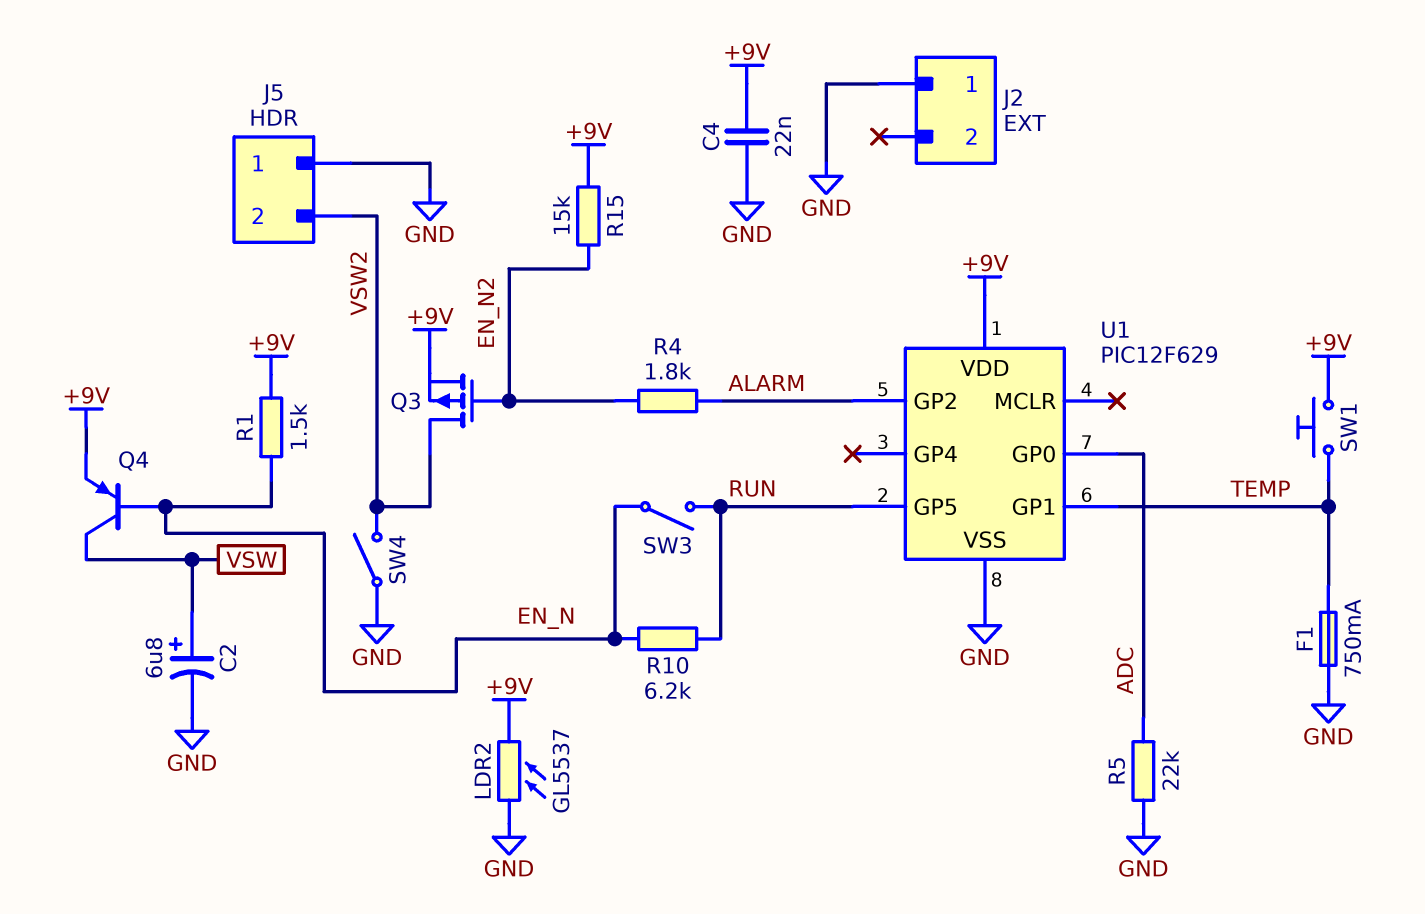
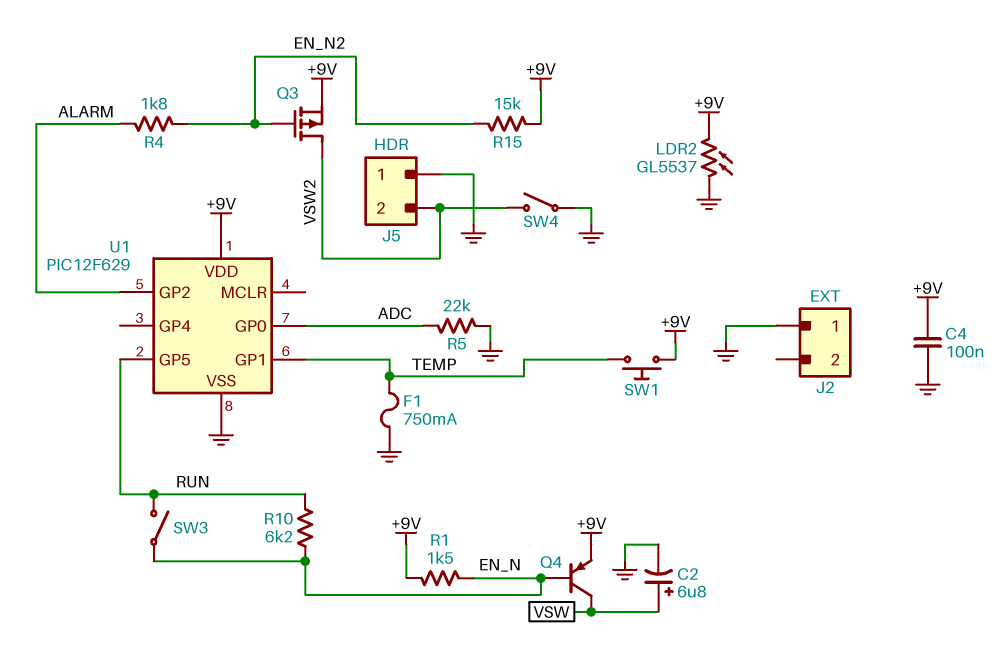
C4: 22nF (+9V, GND) -> 100nF (+9V, GND)

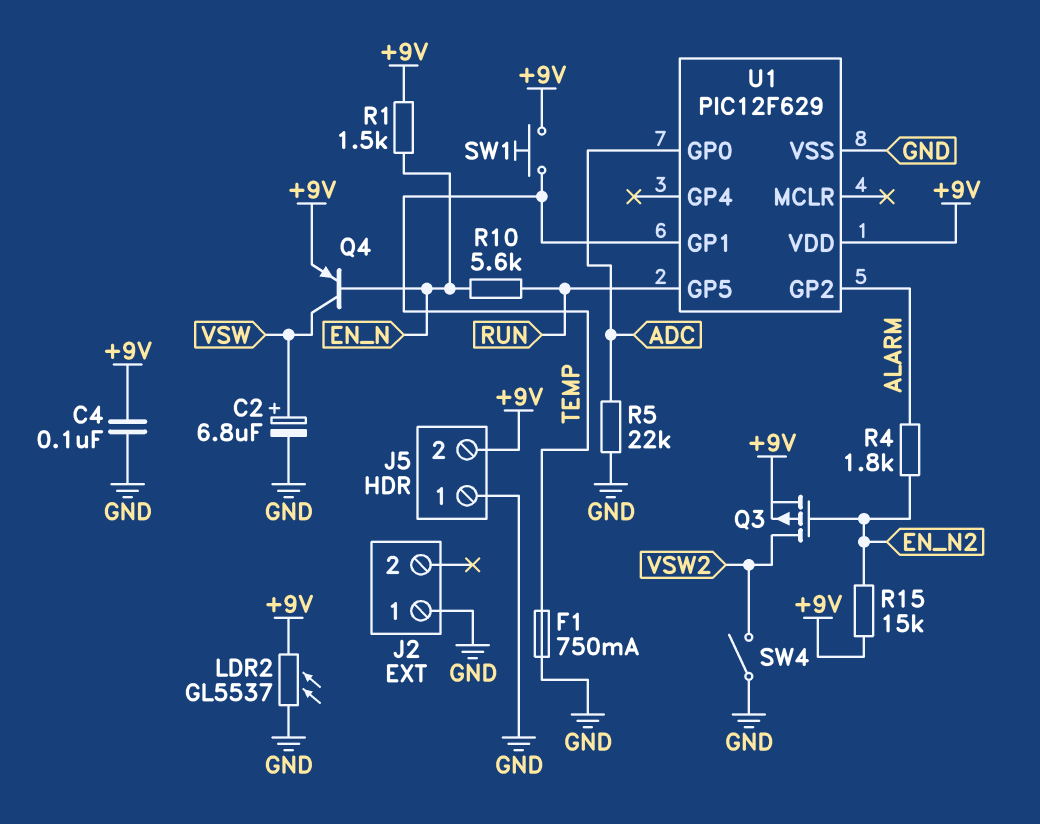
J5 pin 2: VSW2 -> +9V
R10: 6.2k (EN_N, RUN) -> 5.6k (EN_N, RUN)
SW3: switch (EN_N, RUN) -> none

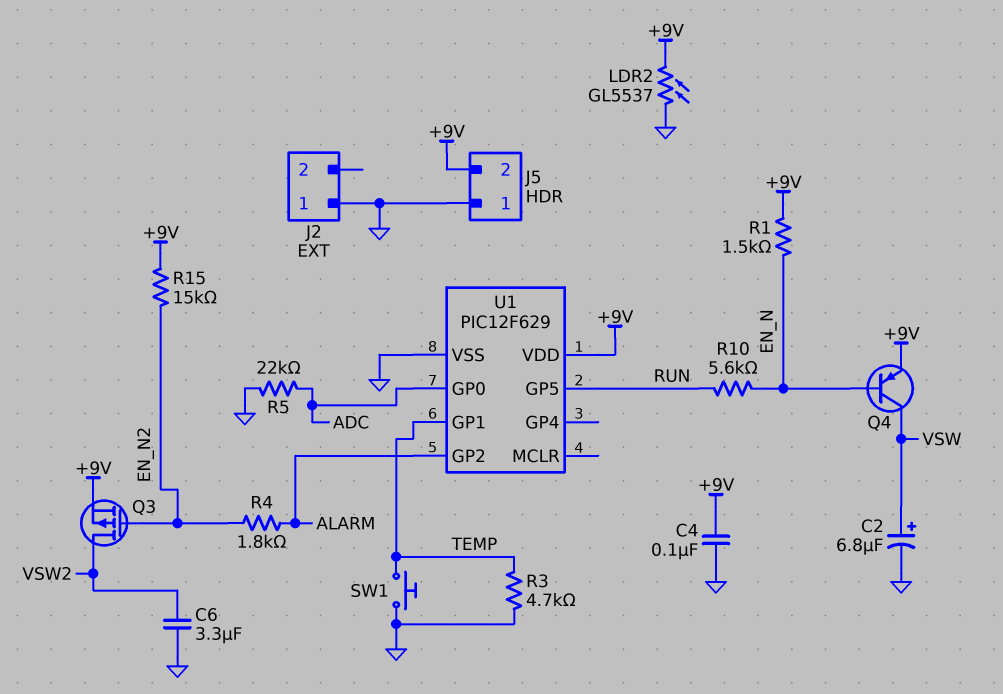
C6: none -> 3.3uF (GND, VSW2)
F1: 750mA (GND, TEMP) -> none
R3: none -> 4.7k (GND, TEMP)
SW1: button (+9V, TEMP) -> button (GND, TEMP)
SW4: switch (GND, VSW2) -> none

